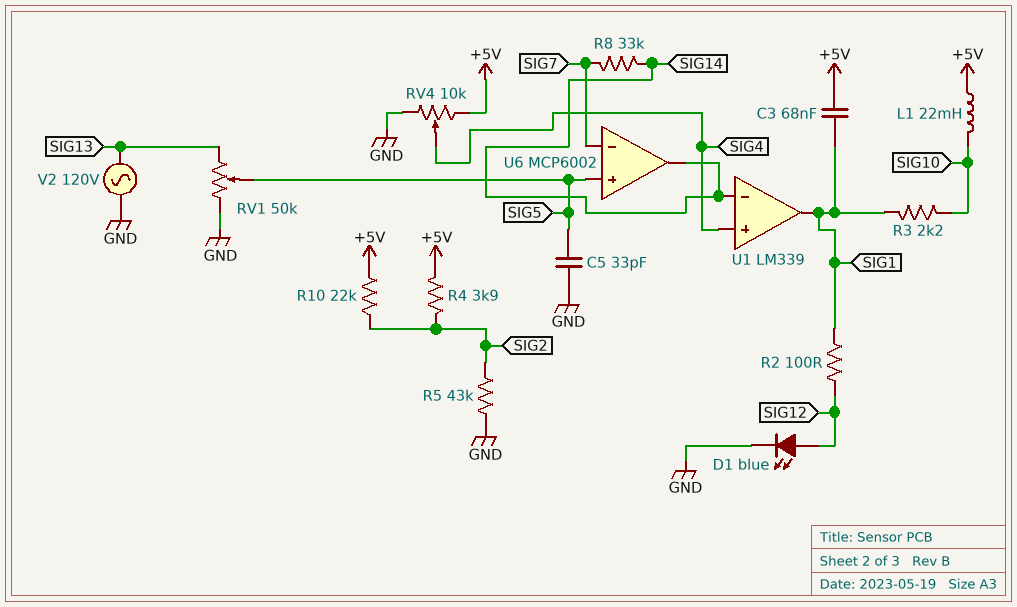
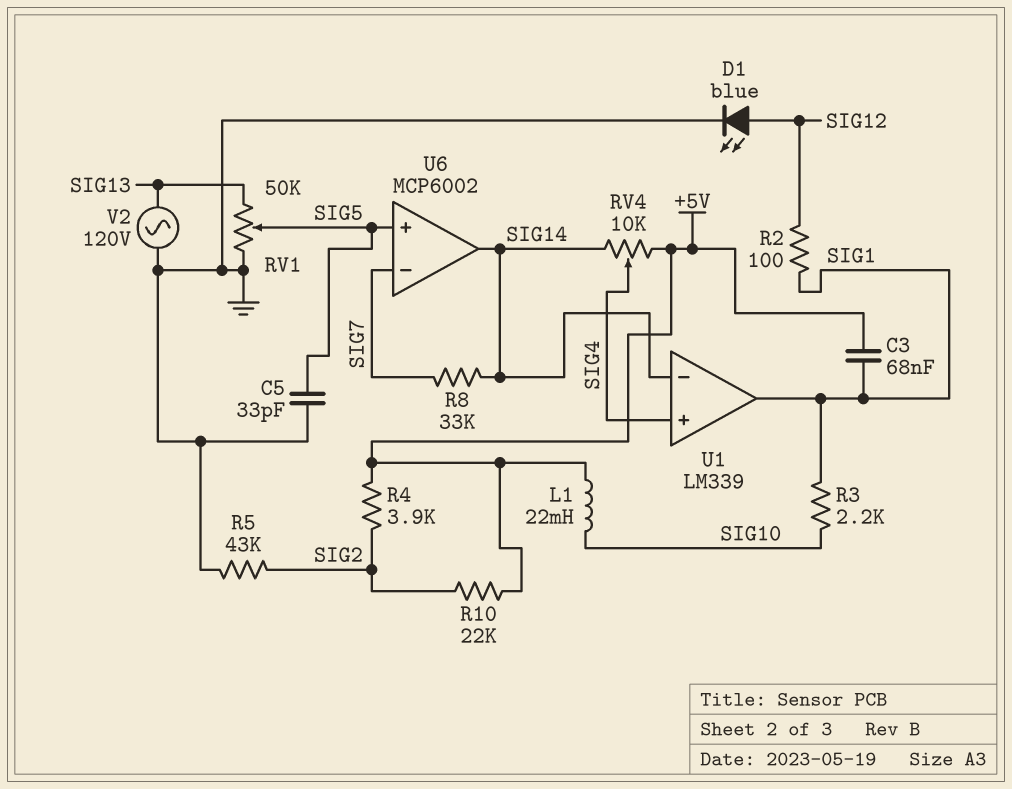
RV4: 10k (+5V, GND, wiper SIG4) -> 10k (+5V, SIG14, wiper SIG4)

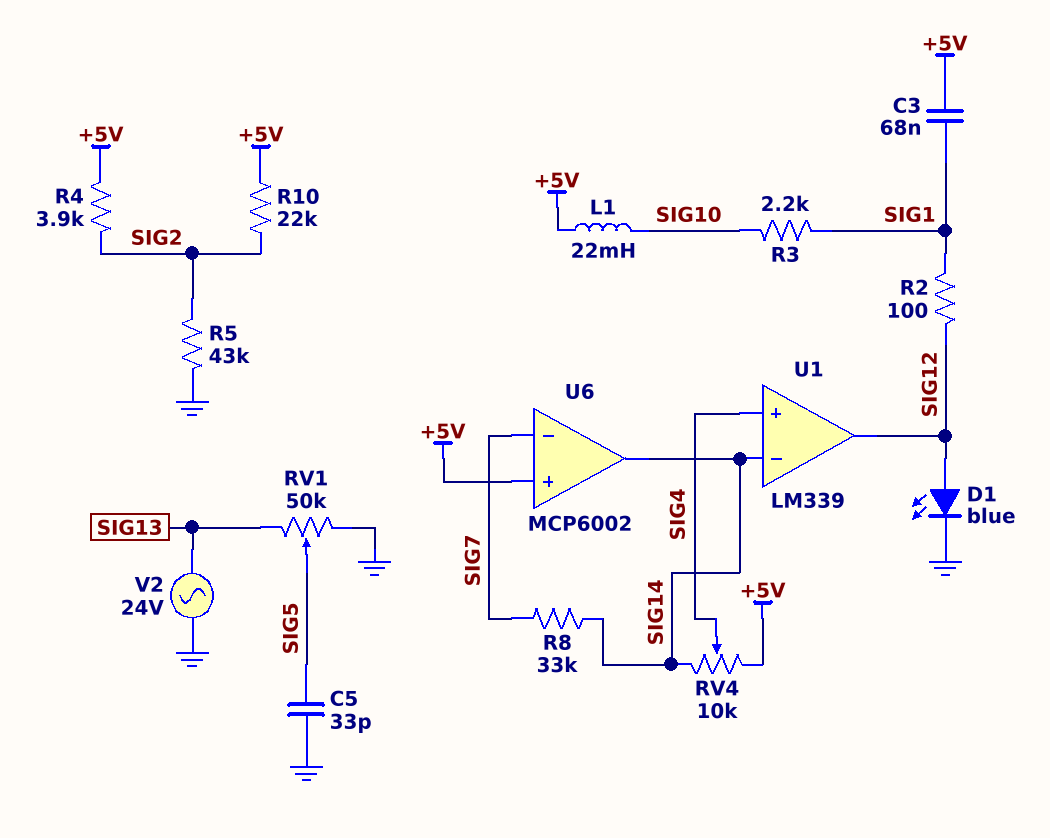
U1 pin out: SIG1 -> SIG12
U6 pin in+: SIG5 -> +5V
V2: AC 120V (GND, SIG13) -> AC 24V (GND, SIG13)

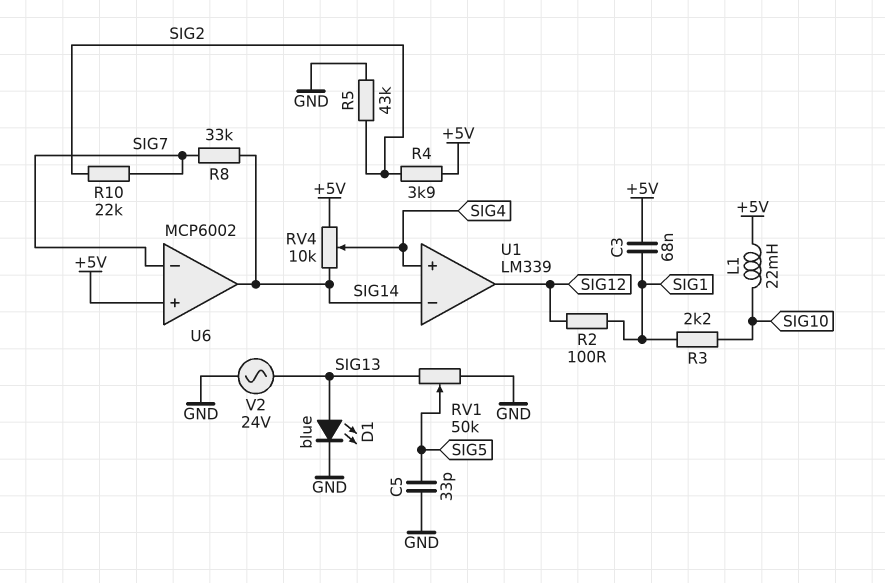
D1: LED blue (A SIG12, K GND) -> LED blue (A SIG13, K GND)
R10: 22k (+5V, SIG2) -> 22k (SIG2, SIG7)

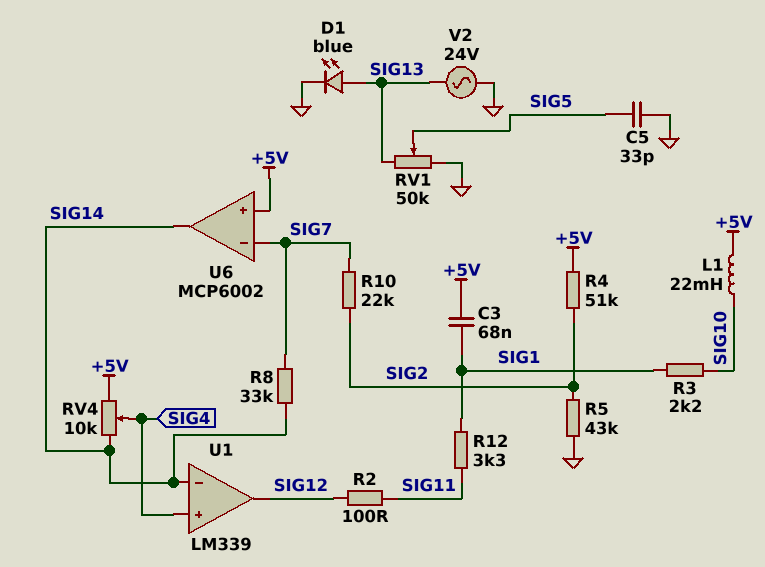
R2: 100 (SIG1, SIG12) -> 100 (SIG11, SIG12)
R4: 3.9k (+5V, SIG2) -> 51k (+5V, SIG2)
R12: none -> 3.3k (SIG1, SIG11)

